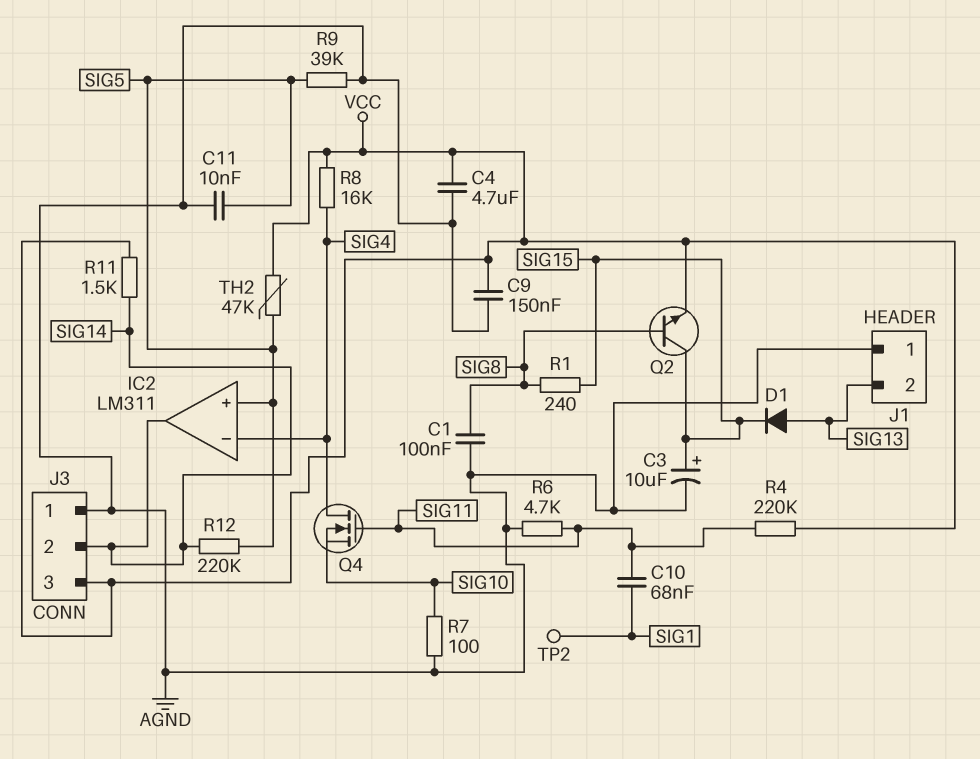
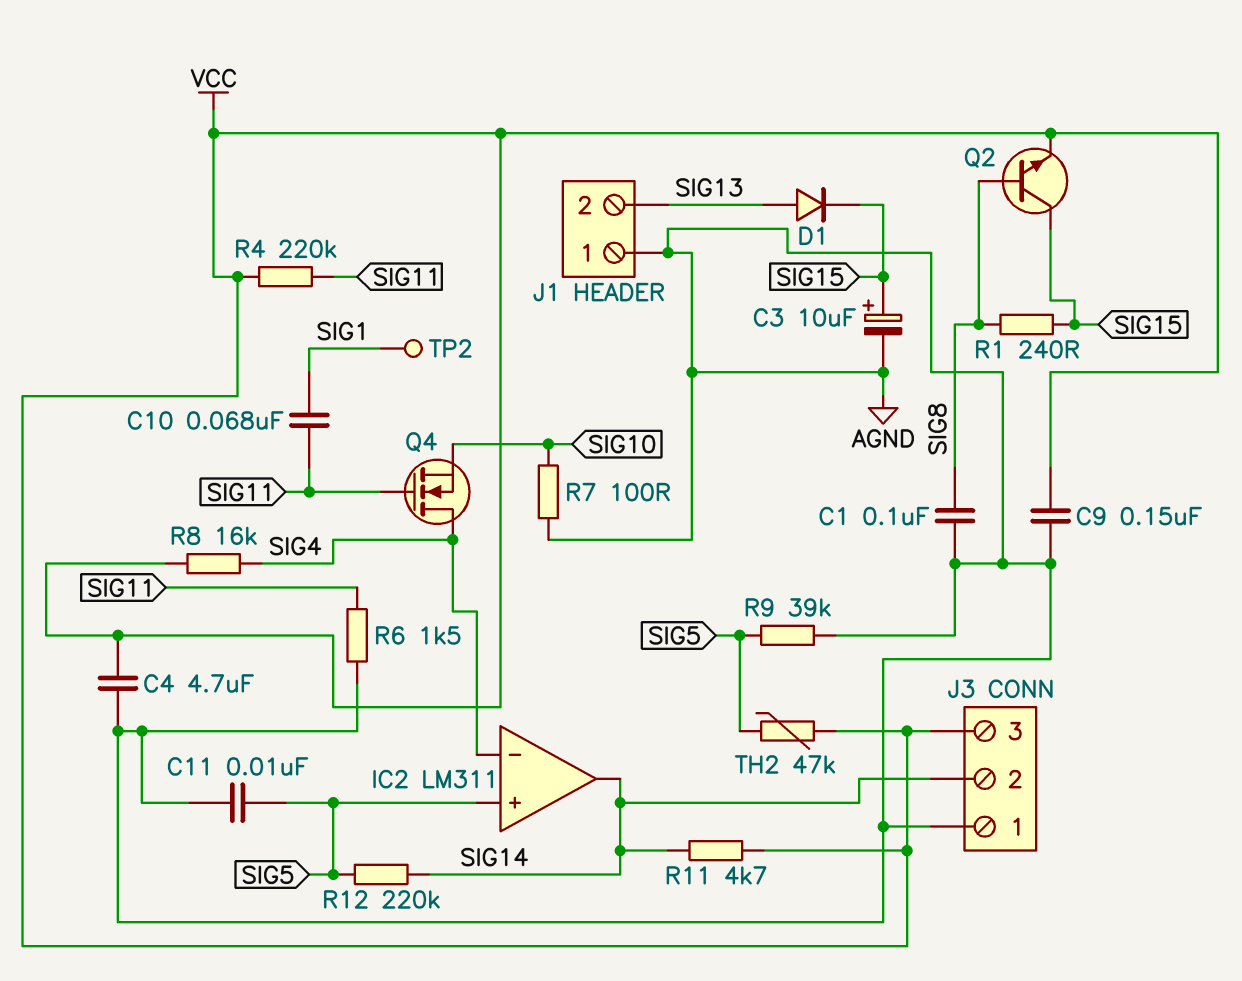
R6: 4.7k (AGND, SIG11) -> 1.5k (AGND, SIG11)
R11: 1.5k (SIG14, VCC) -> 4.7k (SIG14, VCC)

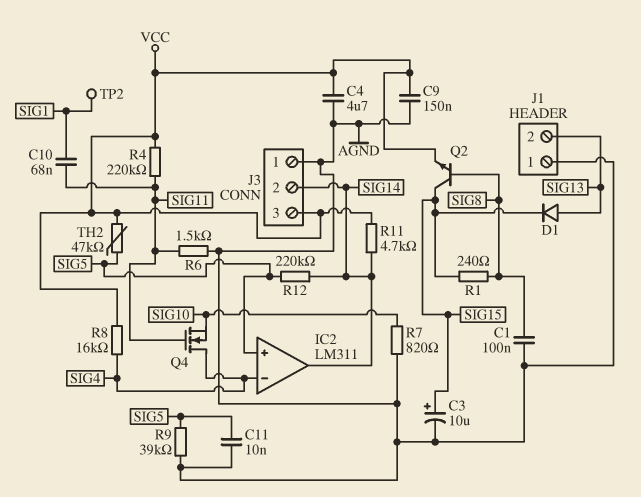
R7: 100 (AGND, SIG10) -> 820 (AGND, SIG10)

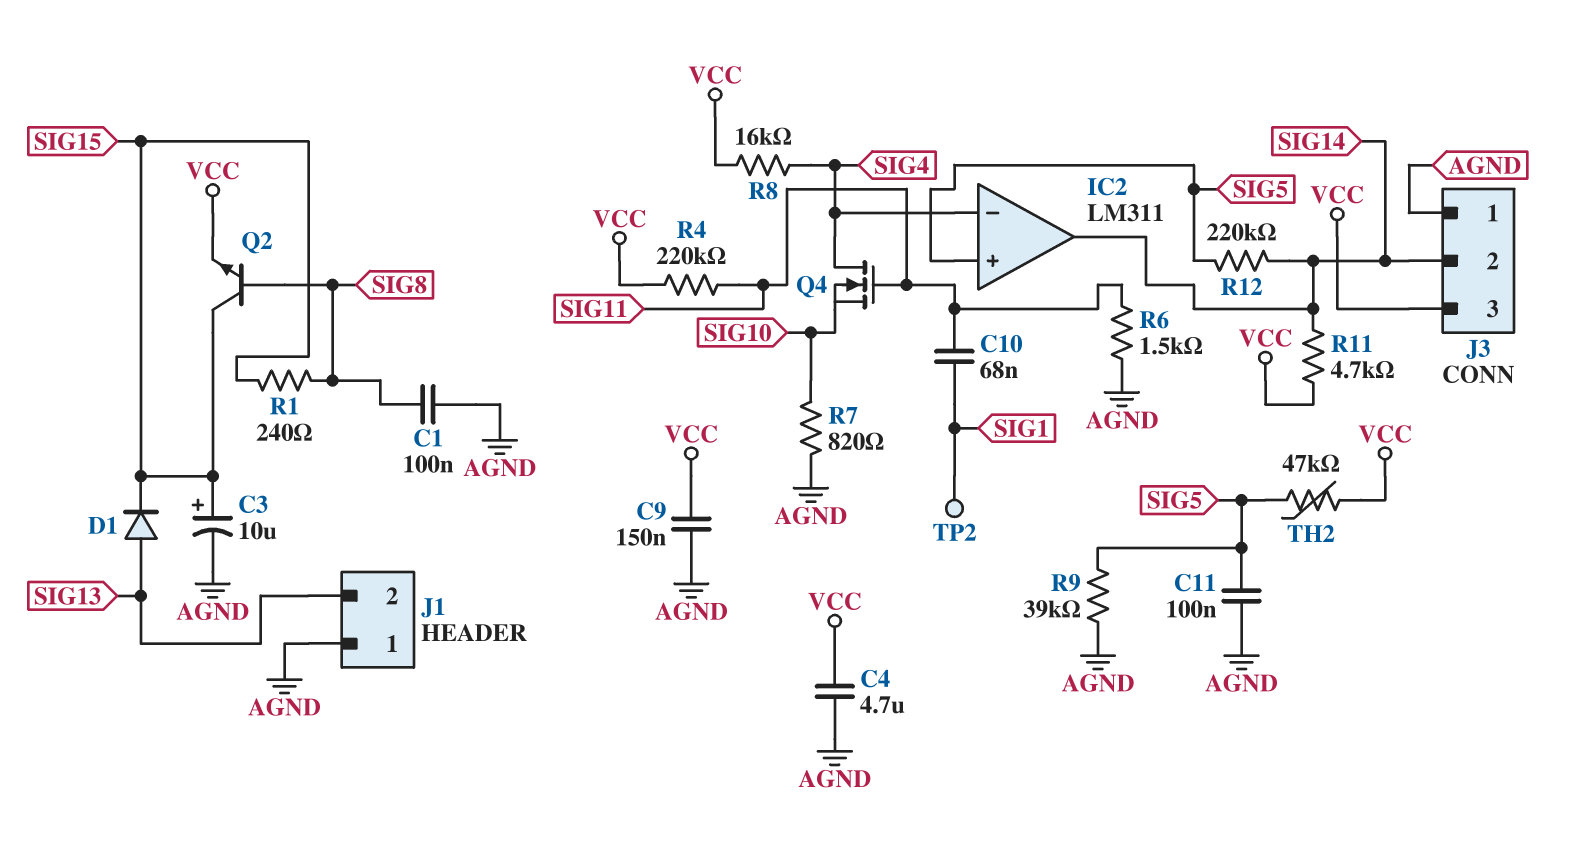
C11: 10nF (AGND, SIG5) -> 100nF (AGND, SIG5)

